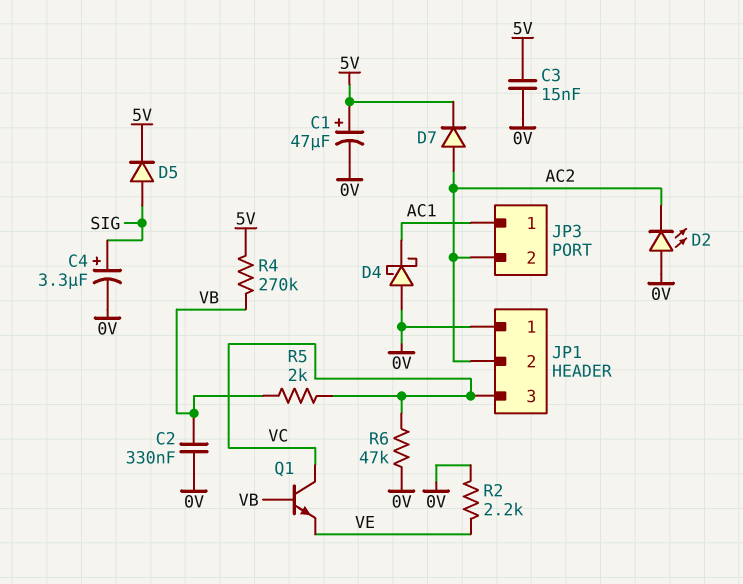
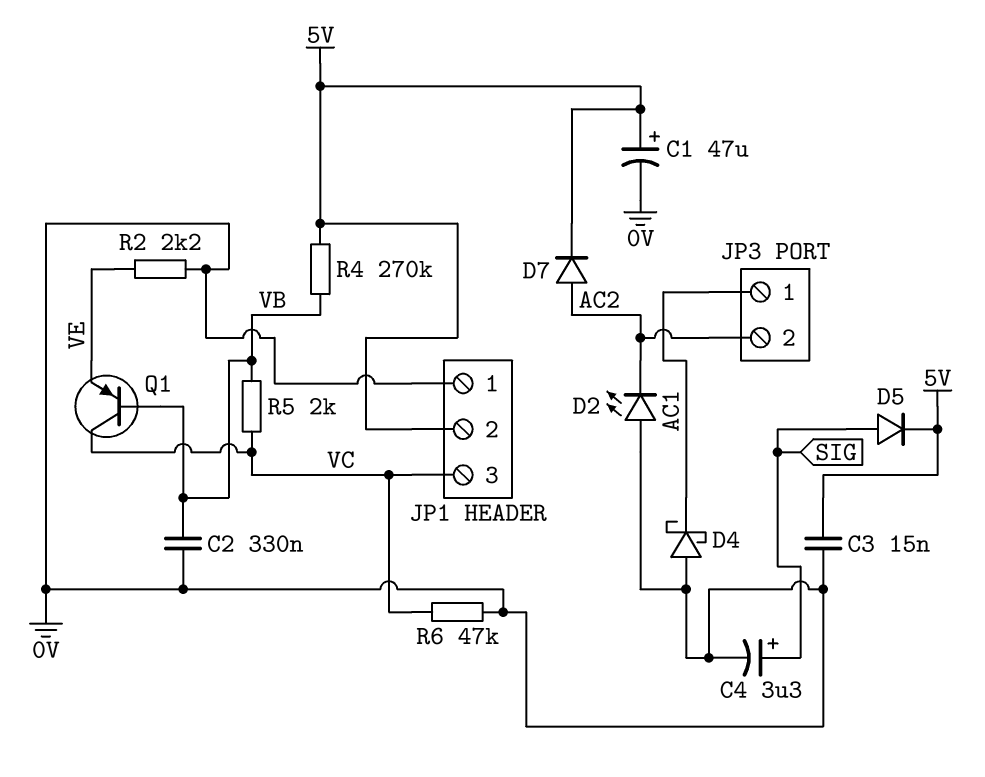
JP1 pin 2: AC2 -> 5V
Q1: NPN (B VB, C VC, E VE) -> PNP (B VB, C VC, E VE)

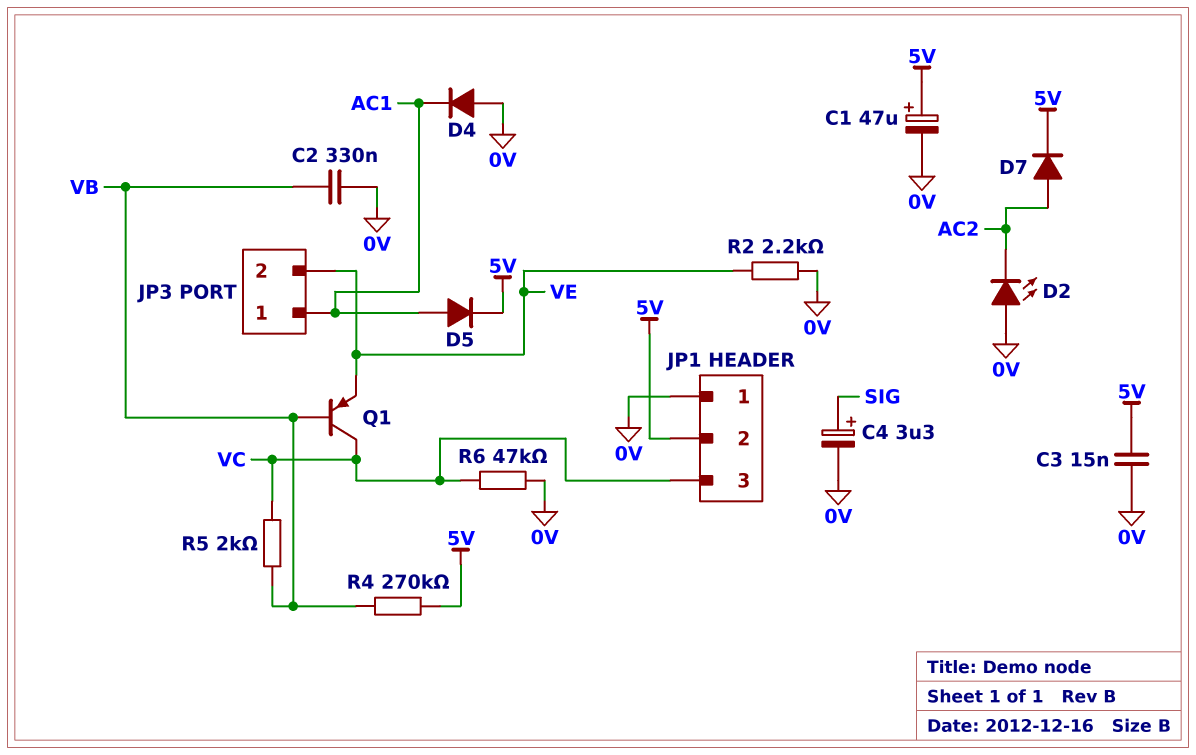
D4: schottky (A 0V, K AC1) -> diode (A 0V, K AC1)
D5: diode (A SIG, K 5V) -> diode (A AC1, K 5V)
JP3 pin 2: AC2 -> VE

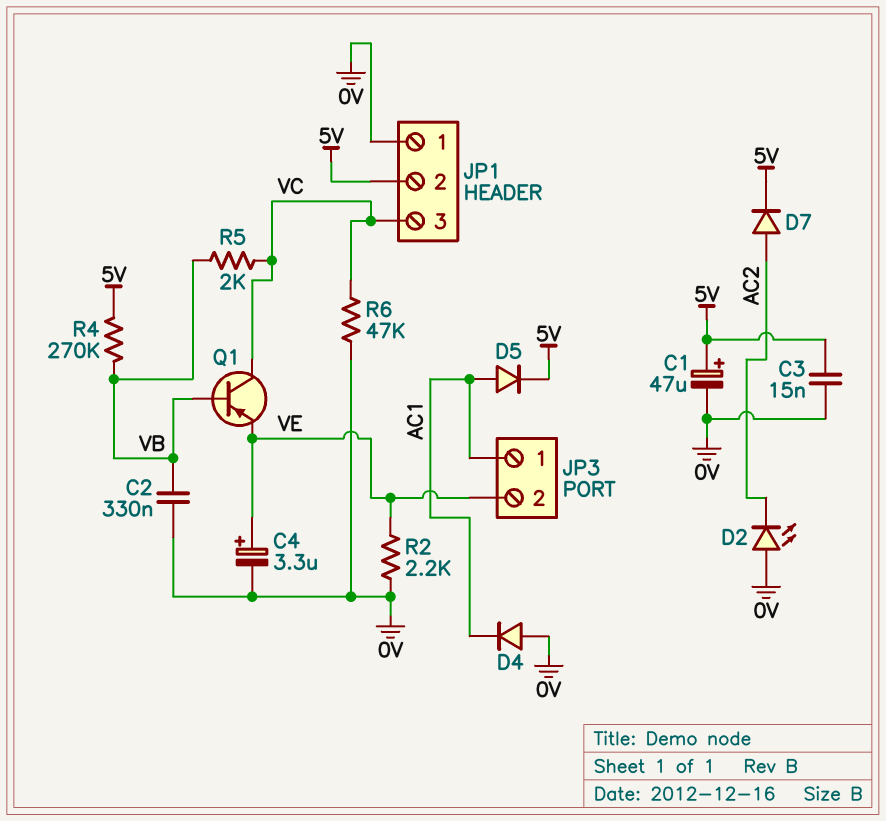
C4: 3.3uF (plus SIG, minus 0V) -> 3.3uF (plus VE, minus 0V)

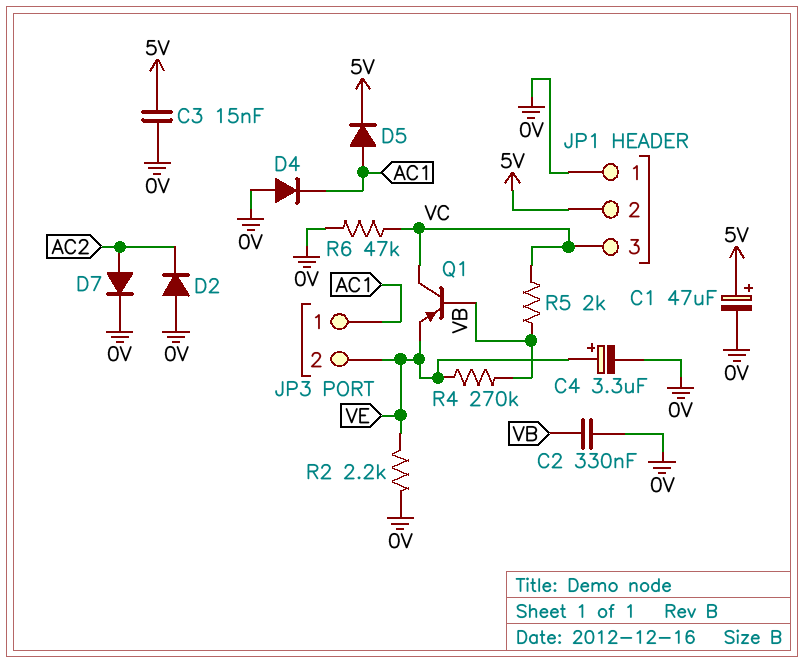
D2: LED (A 0V, K AC2) -> diode (A 0V, K AC2)
D7: diode (A AC2, K 5V) -> diode (A AC2, K 0V)
R4: 270k (5V, VB) -> 270k (VB, VE)

